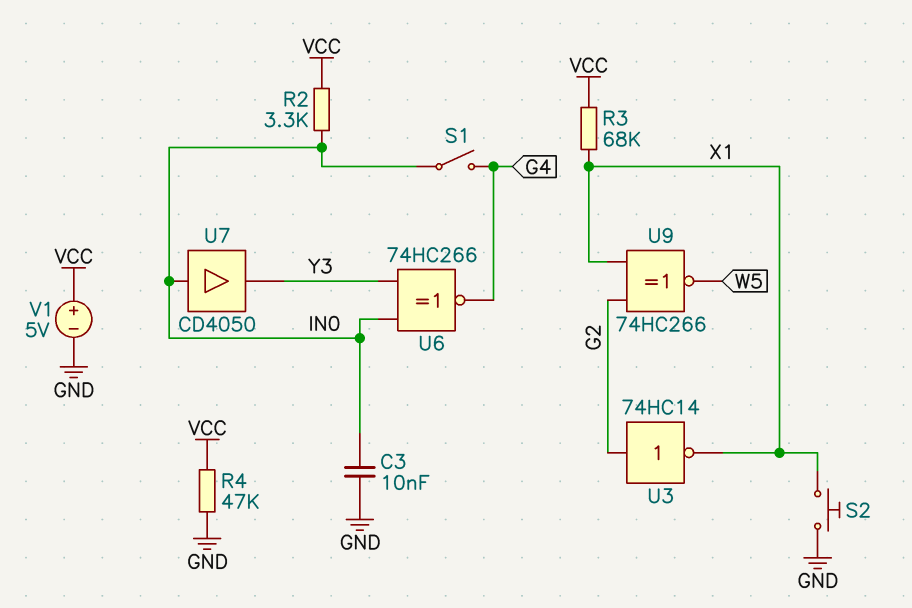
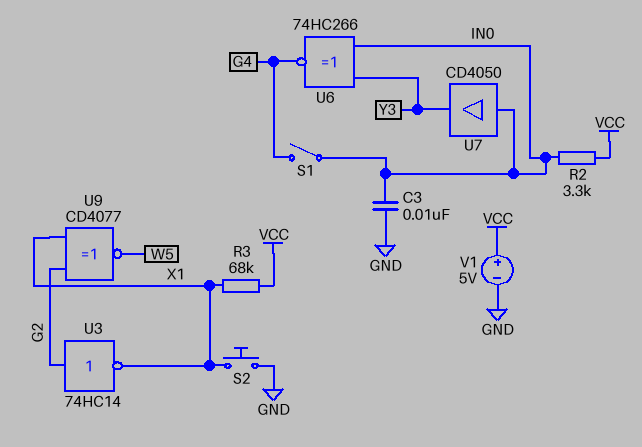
R4: 47k (GND, VCC) -> none
U9: XNOR 74HC266 (in G2, in X1, out W5) -> XNOR CD4077 (in G2, in X1, out W5)

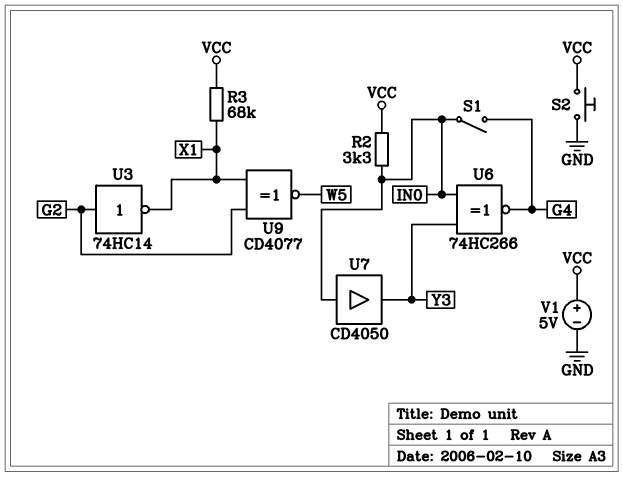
C3: 10nF (GND, IN0) -> none
S2: button (GND, X1) -> button (GND, VCC)

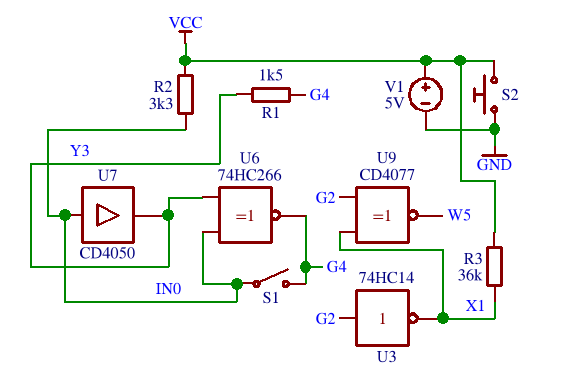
R1: none -> 1.5k (G4, Y3)
R3: 68k (VCC, X1) -> 36k (VCC, X1)

